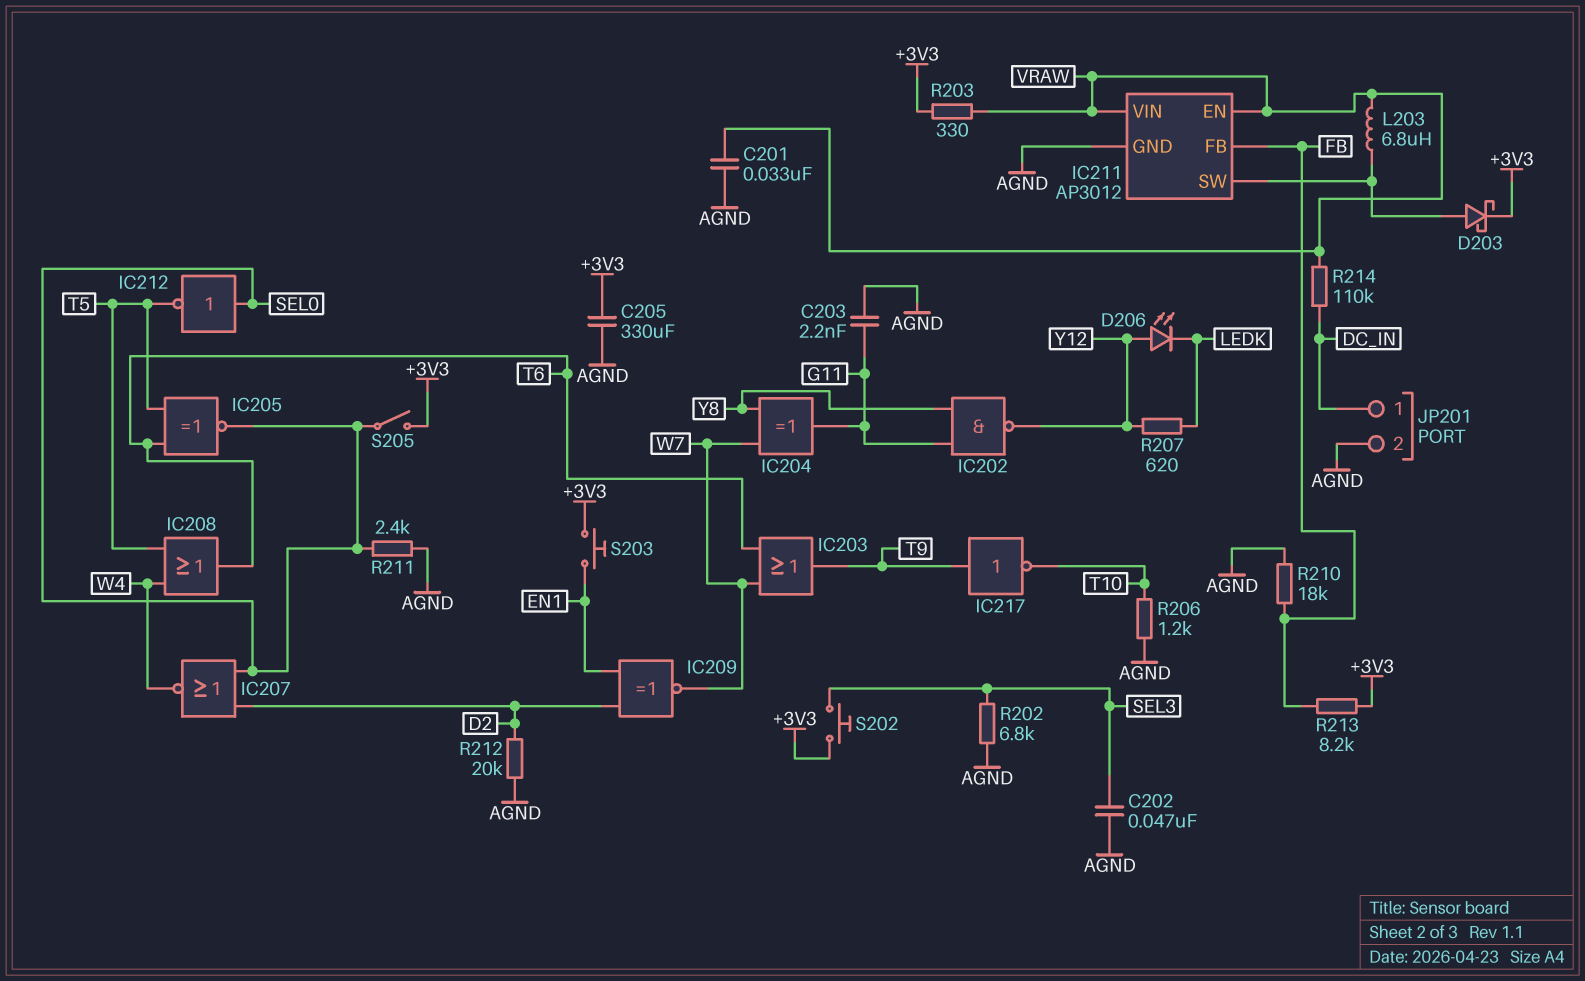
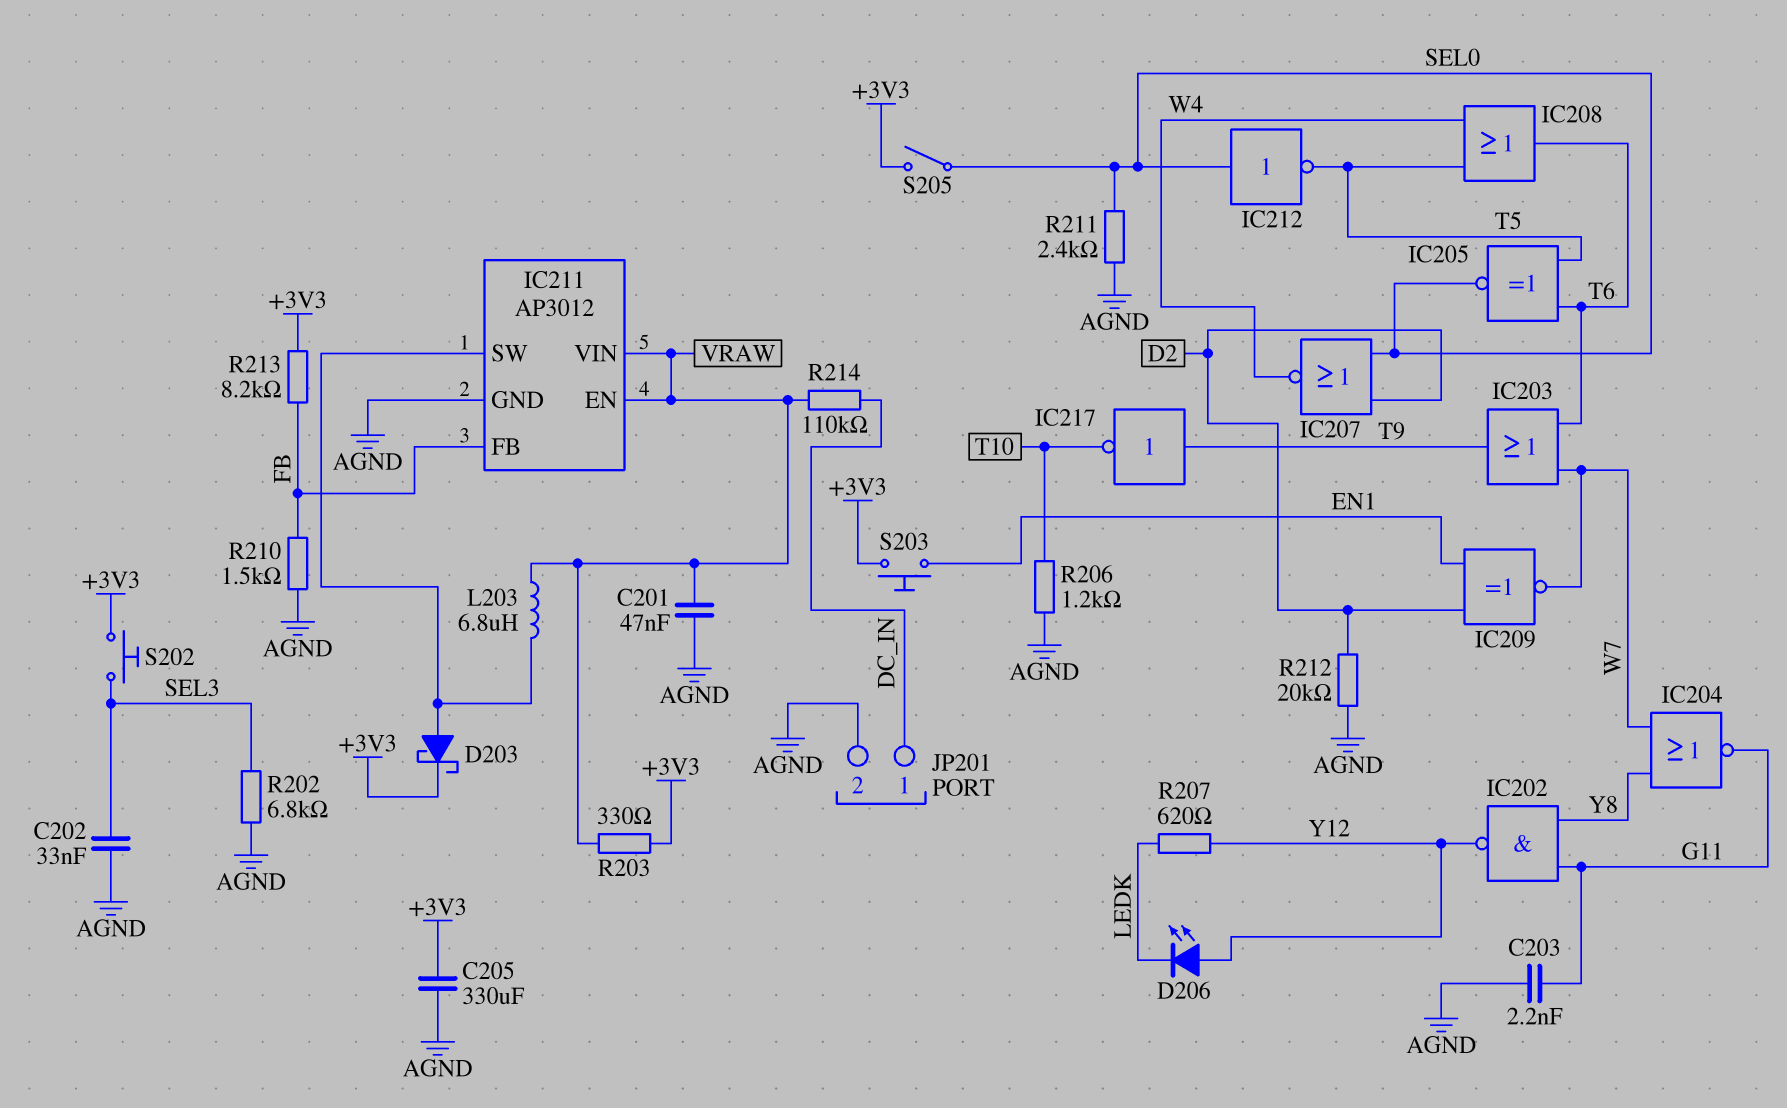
C201: 33nF (AGND, VRAW) -> 47nF (AGND, VRAW)
C202: 47nF (AGND, SEL3) -> 33nF (AGND, SEL3)
IC204: XOR (in W7, in Y8, out G11) -> NOR (in W7, in Y8, out G11)
R210: 18k (AGND, FB) -> 1.5k (AGND, FB)

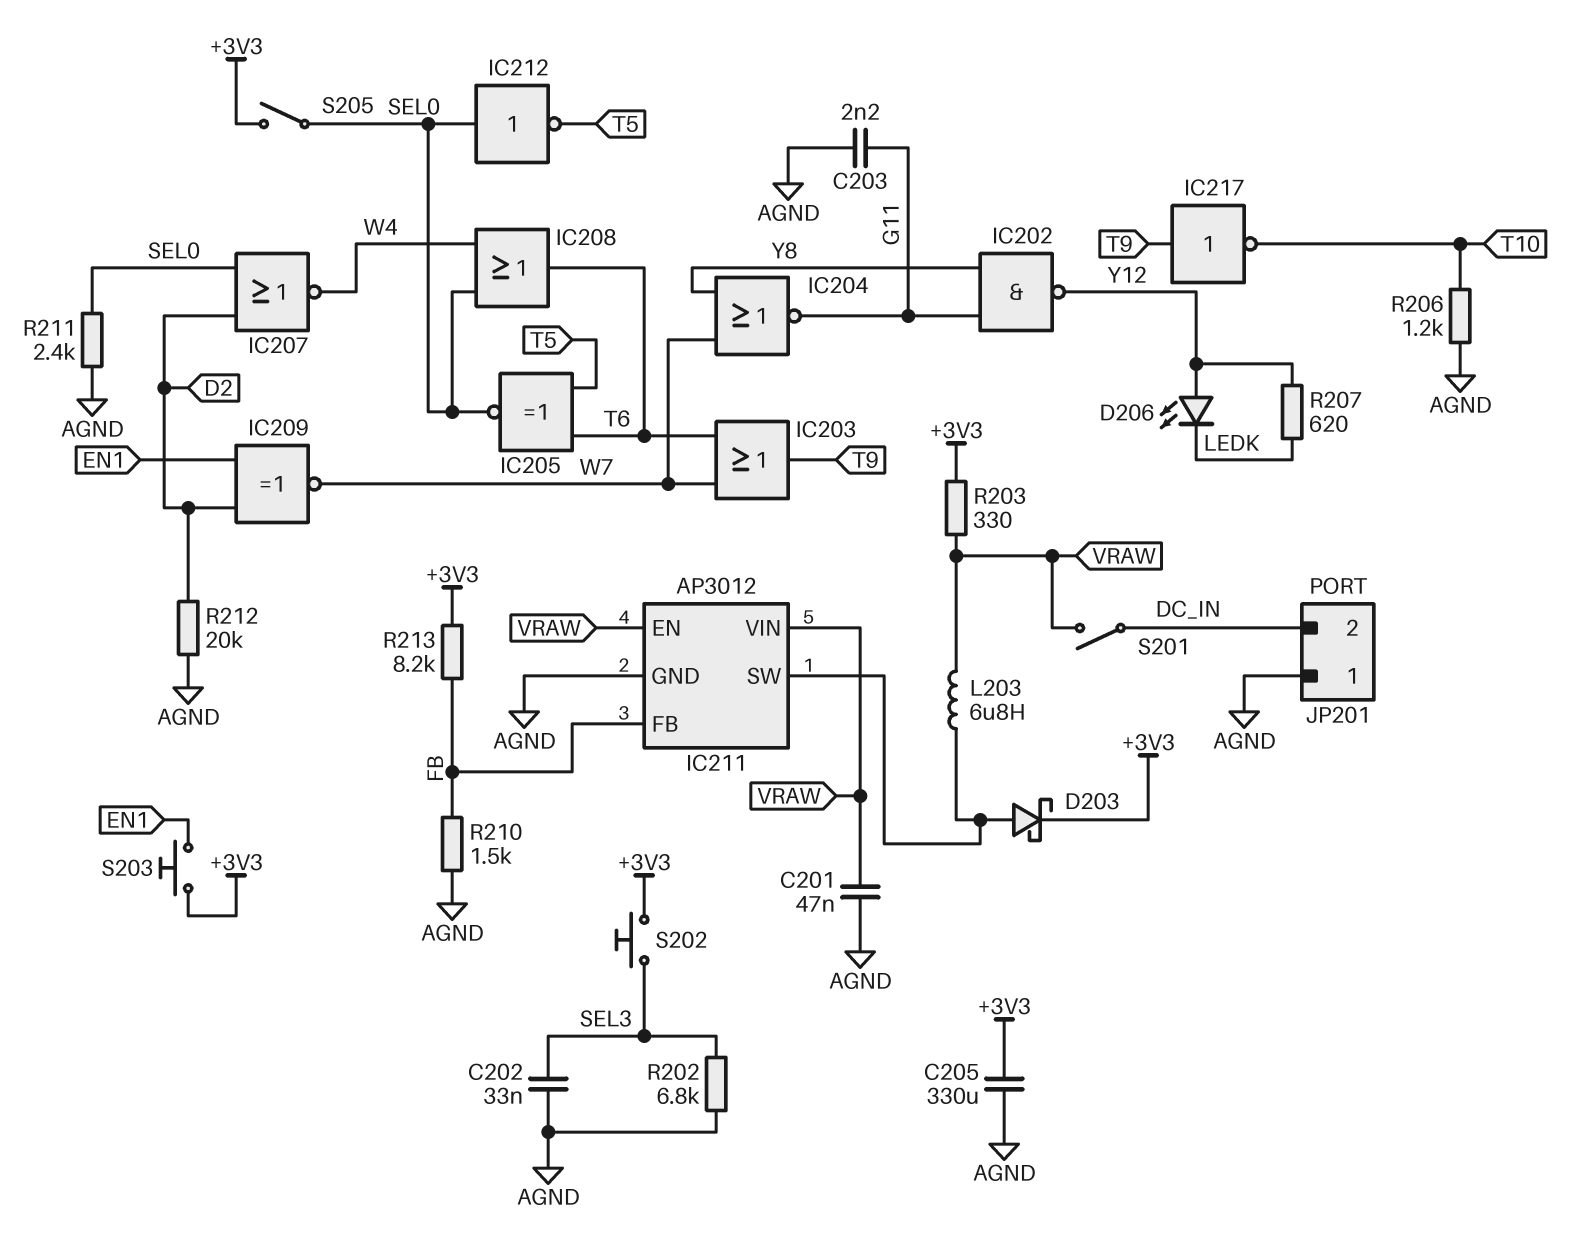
IC208: OR (in T5, in W4, out T6) -> OR (in SEL0, in W4, out T6)
JP201 pin 1: DC_IN -> AGND
JP201 pin 2: AGND -> DC_IN
R214: 110k (DC_IN, VRAW) -> none
S201: none -> switch (DC_IN, VRAW)

